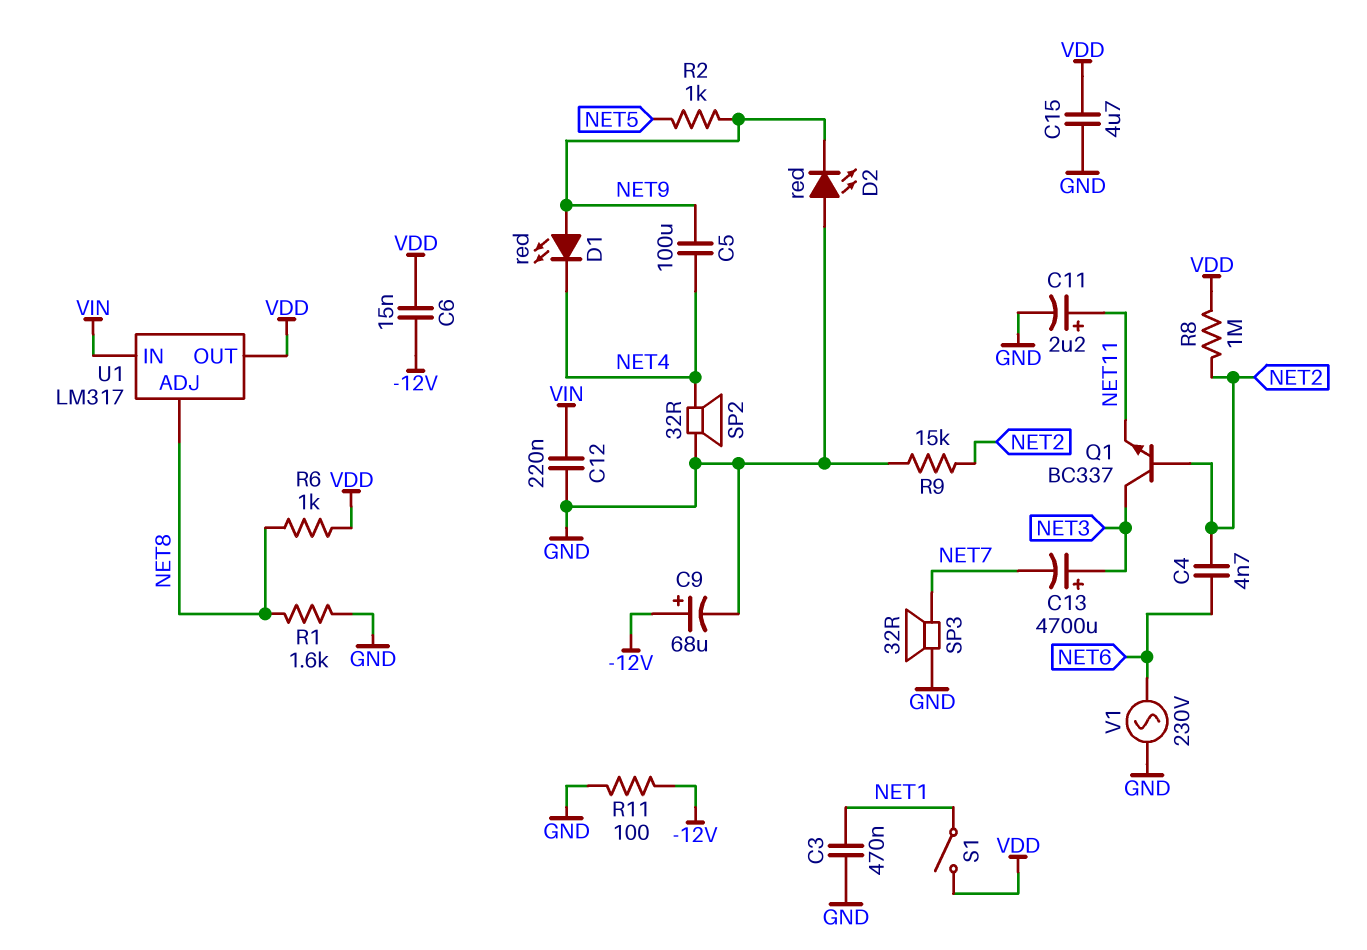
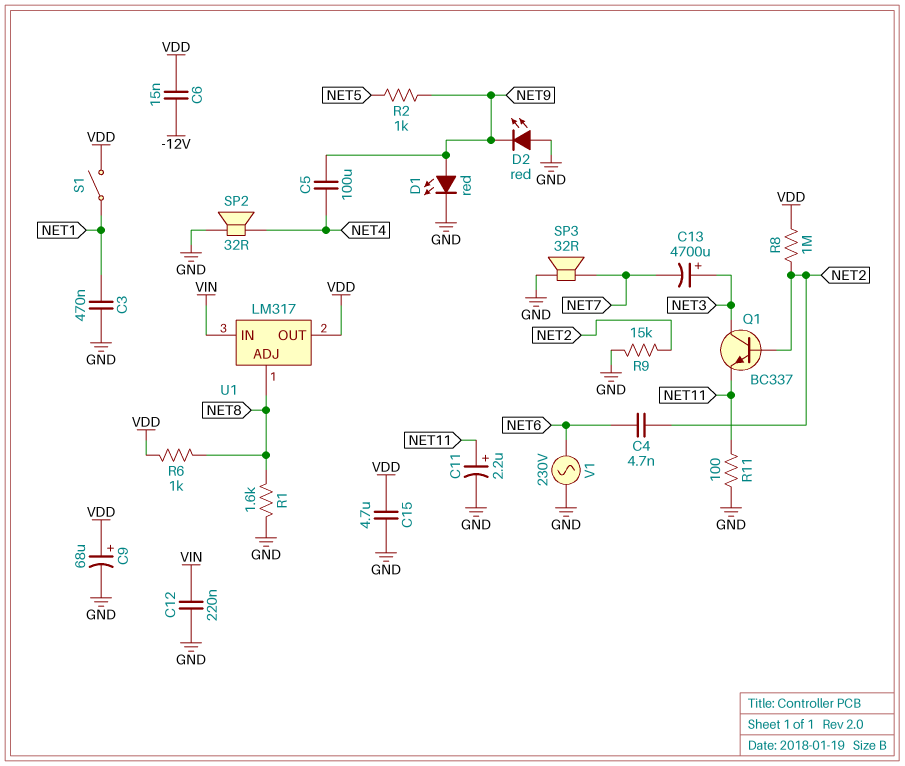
C9: 68uF (plus -12V, minus GND) -> 68uF (plus VDD, minus GND)
D1: LED red (A NET9, K NET4) -> LED red (A NET9, K GND)
R11: 100 (-12V, GND) -> 100 (GND, NET11)

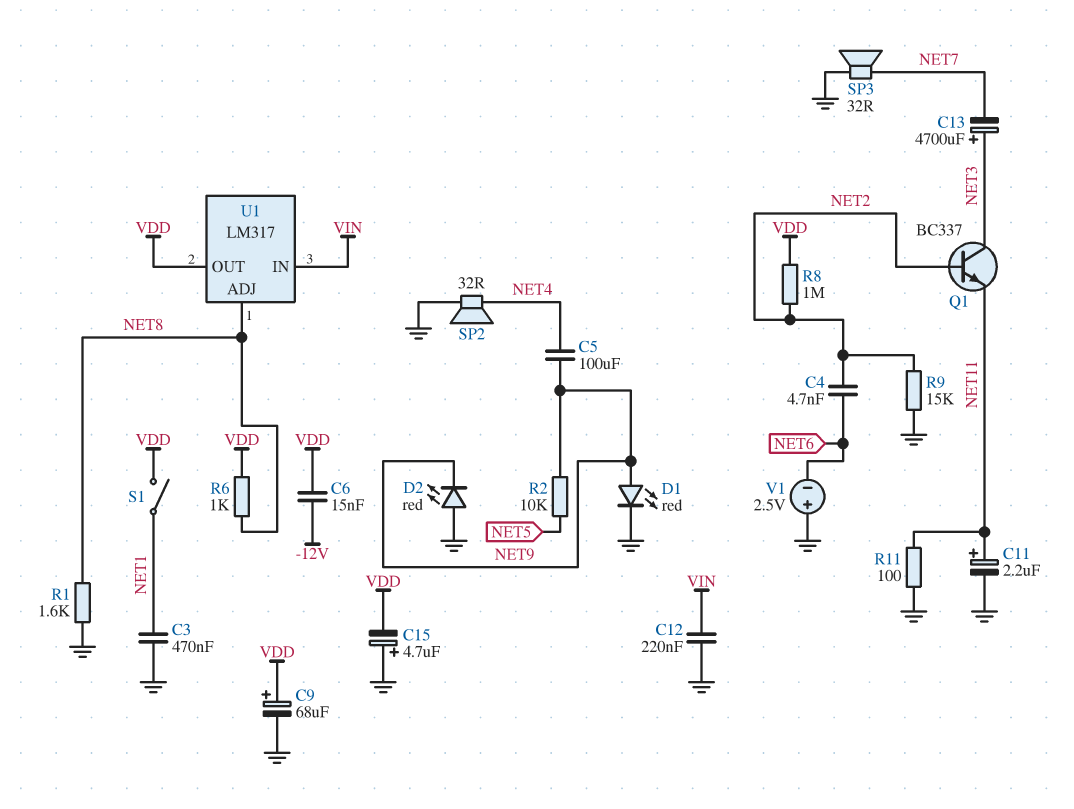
C15: 4.7uF (GND, VDD) -> 4.7uF (plus GND, minus VDD)
R2: 1k (NET5, NET9) -> 10k (NET5, NET9)
V1: AC 230V (GND, NET6) -> 2.5V (plus GND, minus NET6)

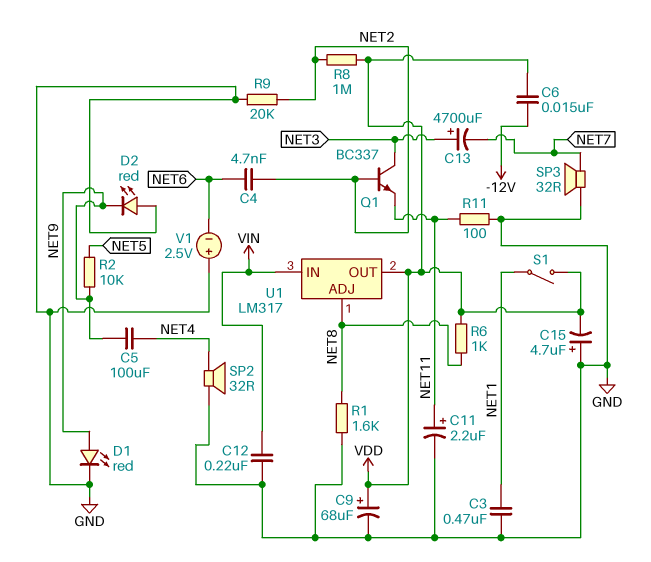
R9: 15k (GND, NET2) -> 20k (GND, NET2)

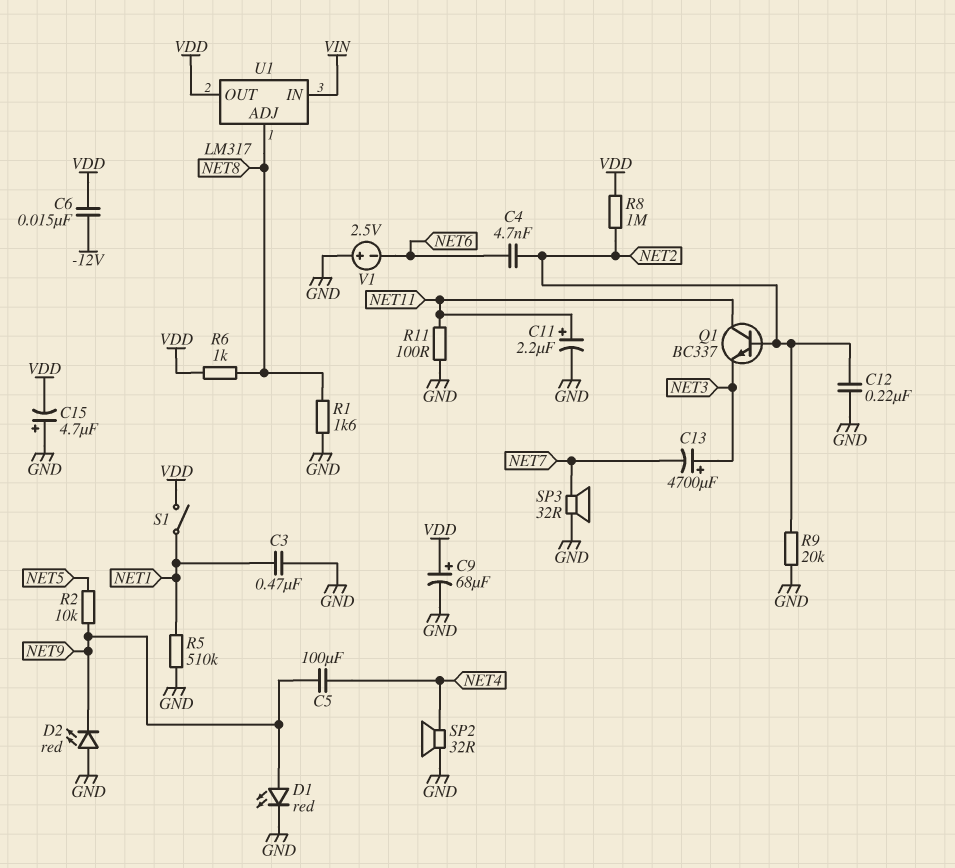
C12: 220nF (GND, VIN) -> 220nF (GND, NET2)
Q1: NPN BC337 (B NET2, C NET3, E NET11) -> NPN BC337 (B NET2, C NET11, E NET3)
R5: none -> 510k (GND, NET1)

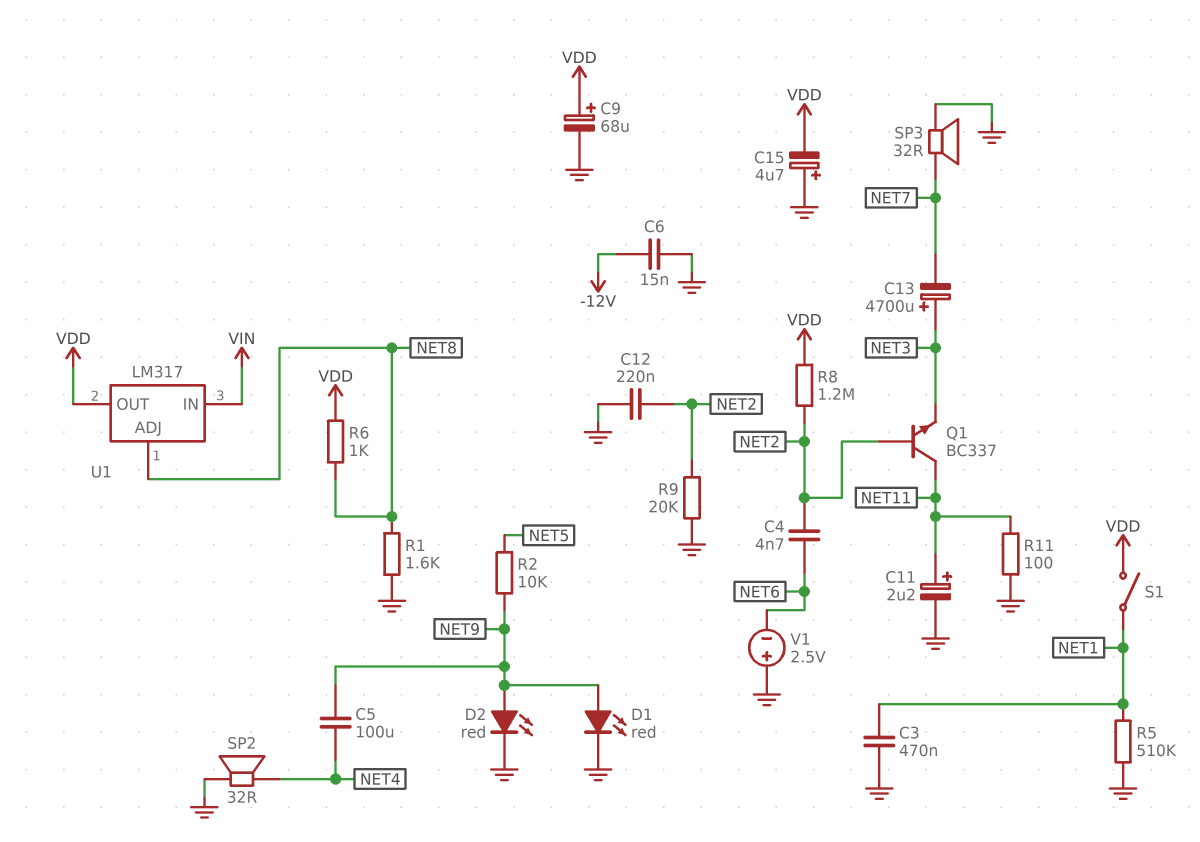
C6: 15nF (-12V, VDD) -> 15nF (-12V, GND)
D2: LED red (A GND, K NET9) -> LED red (A NET9, K GND)
R8: 1M (NET2, VDD) -> 1.2M (NET2, VDD)

